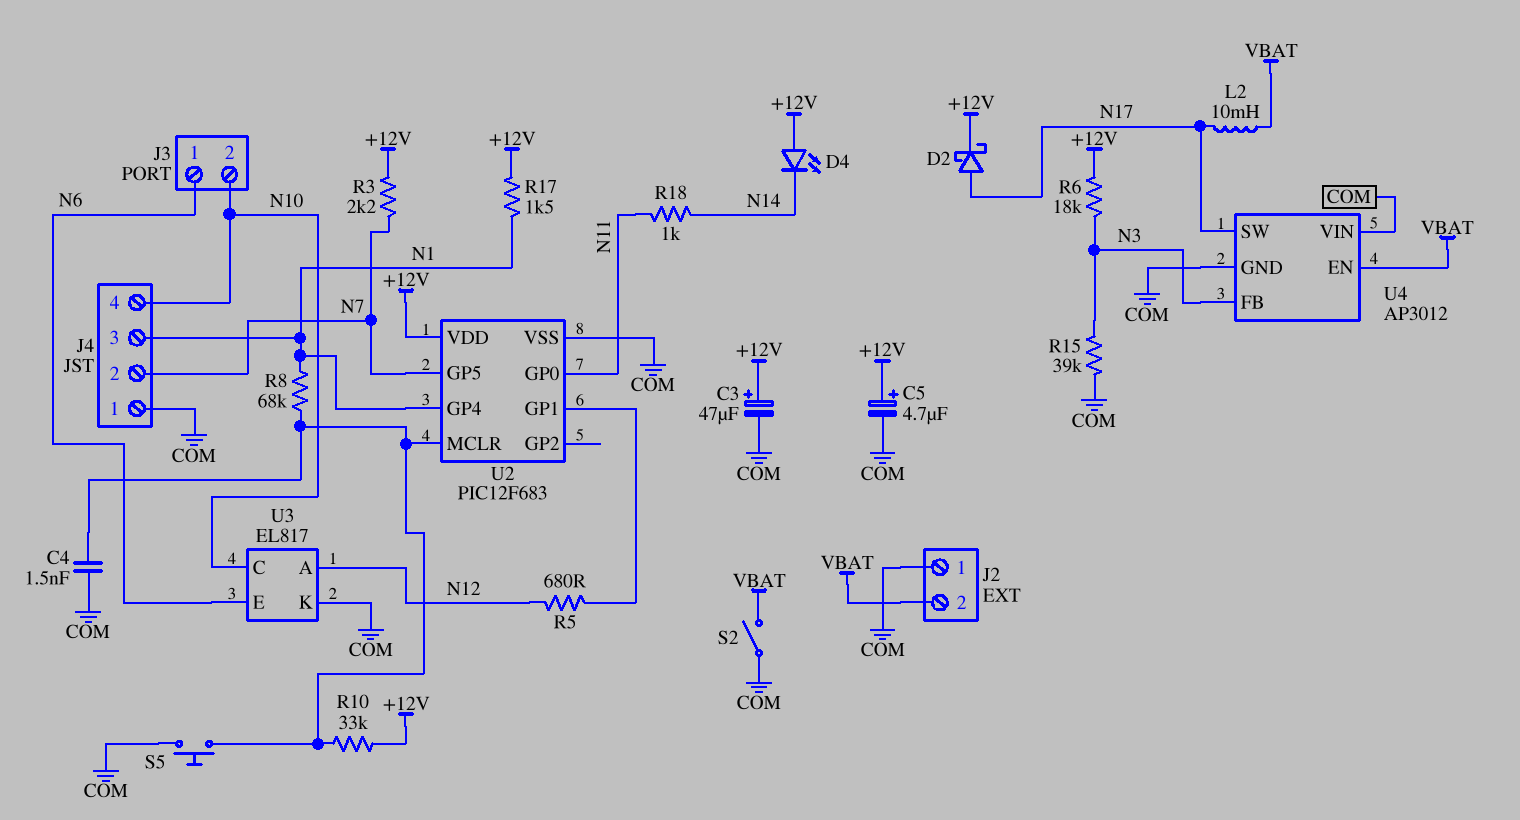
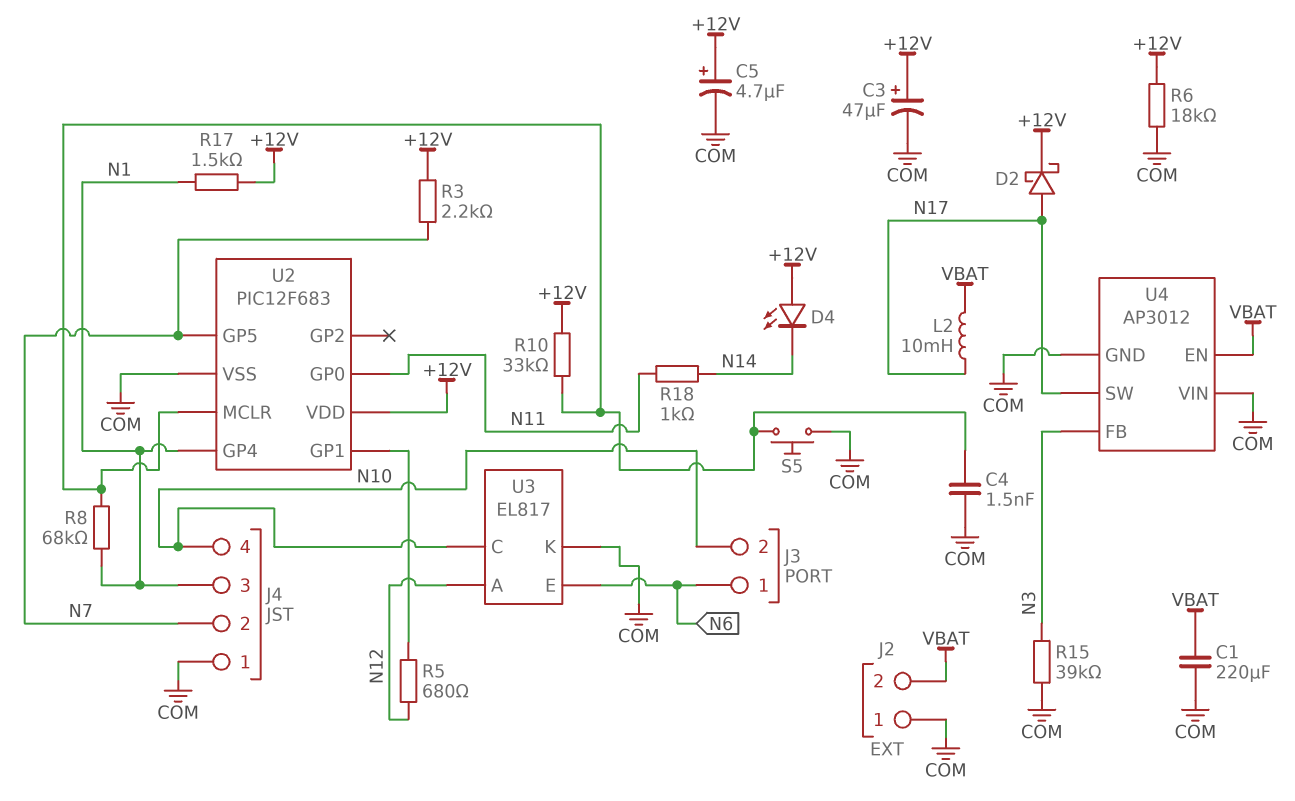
C1: none -> 220uF (COM, VBAT)
R6: 18k (+12V, N3) -> 18k (+12V, COM)
S2: switch (COM, VBAT) -> none

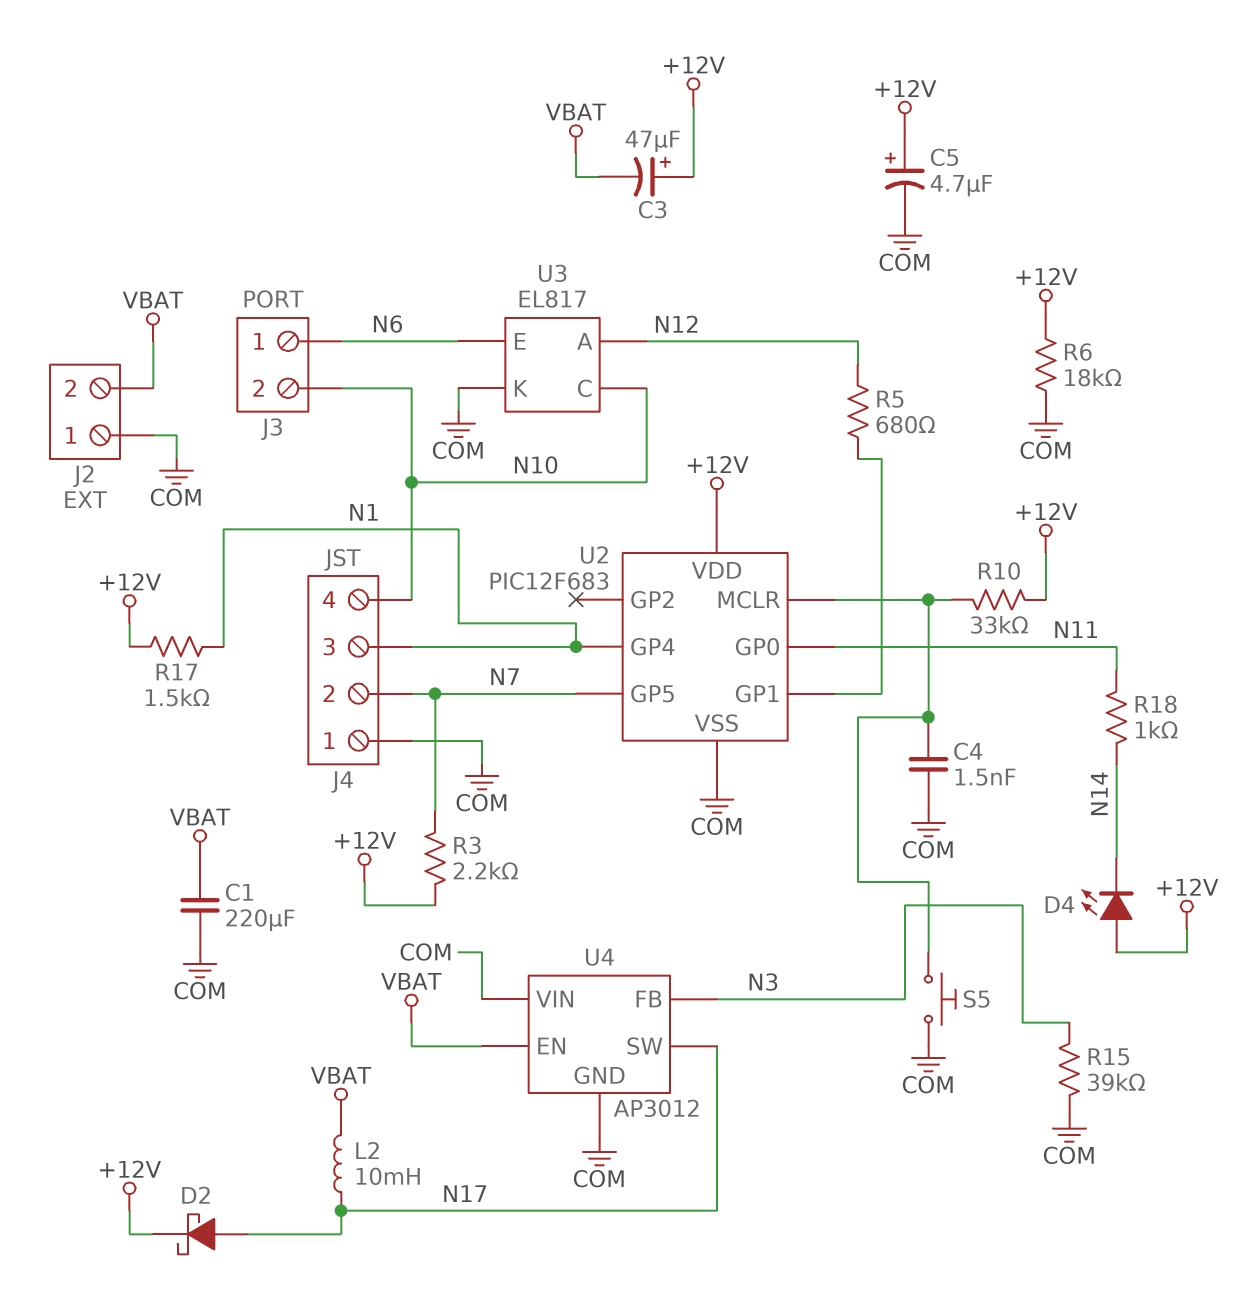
C3: 47uF (plus +12V, minus COM) -> 47uF (plus +12V, minus VBAT)
R8: 68k (N1, U2/MCLR) -> none

